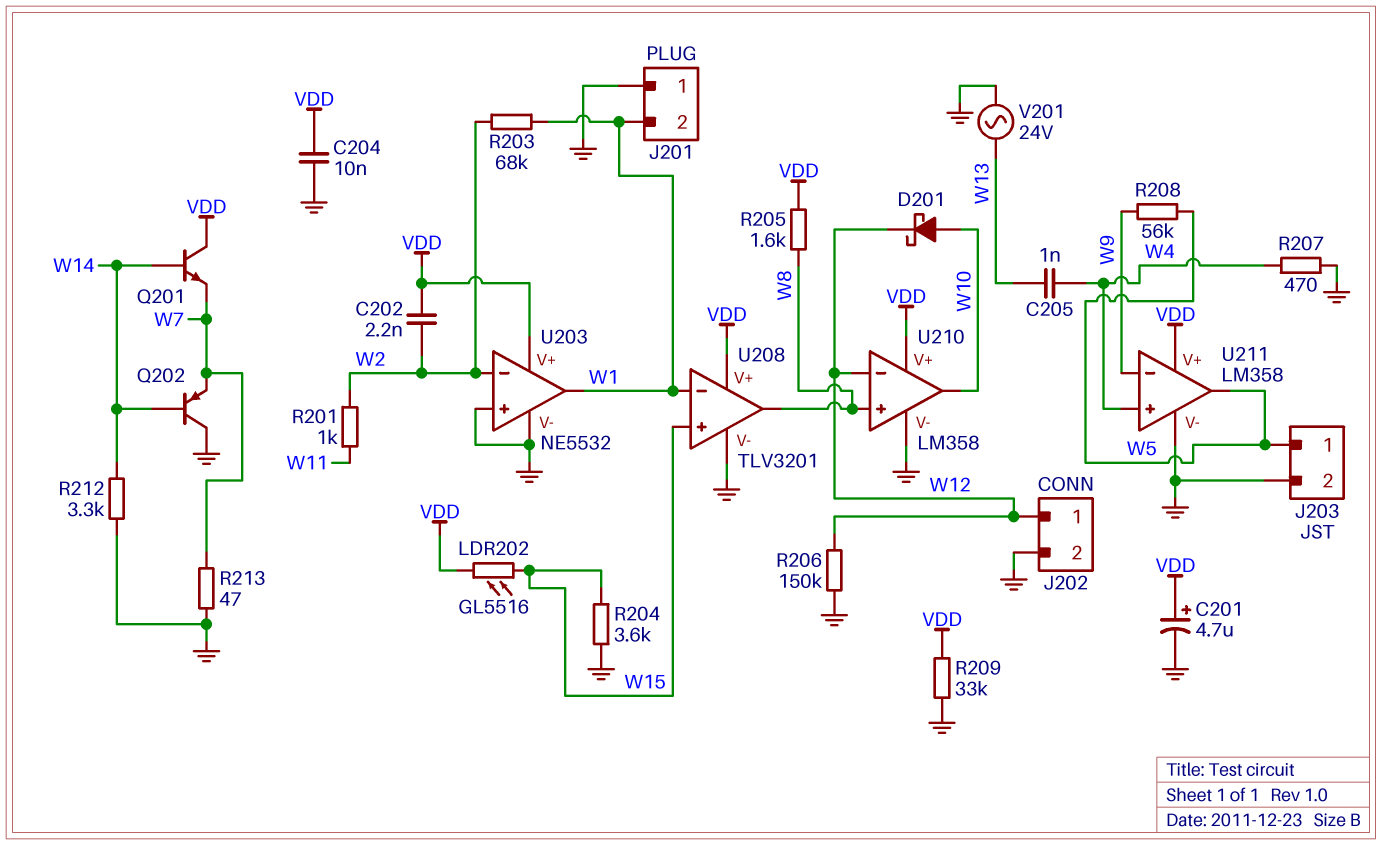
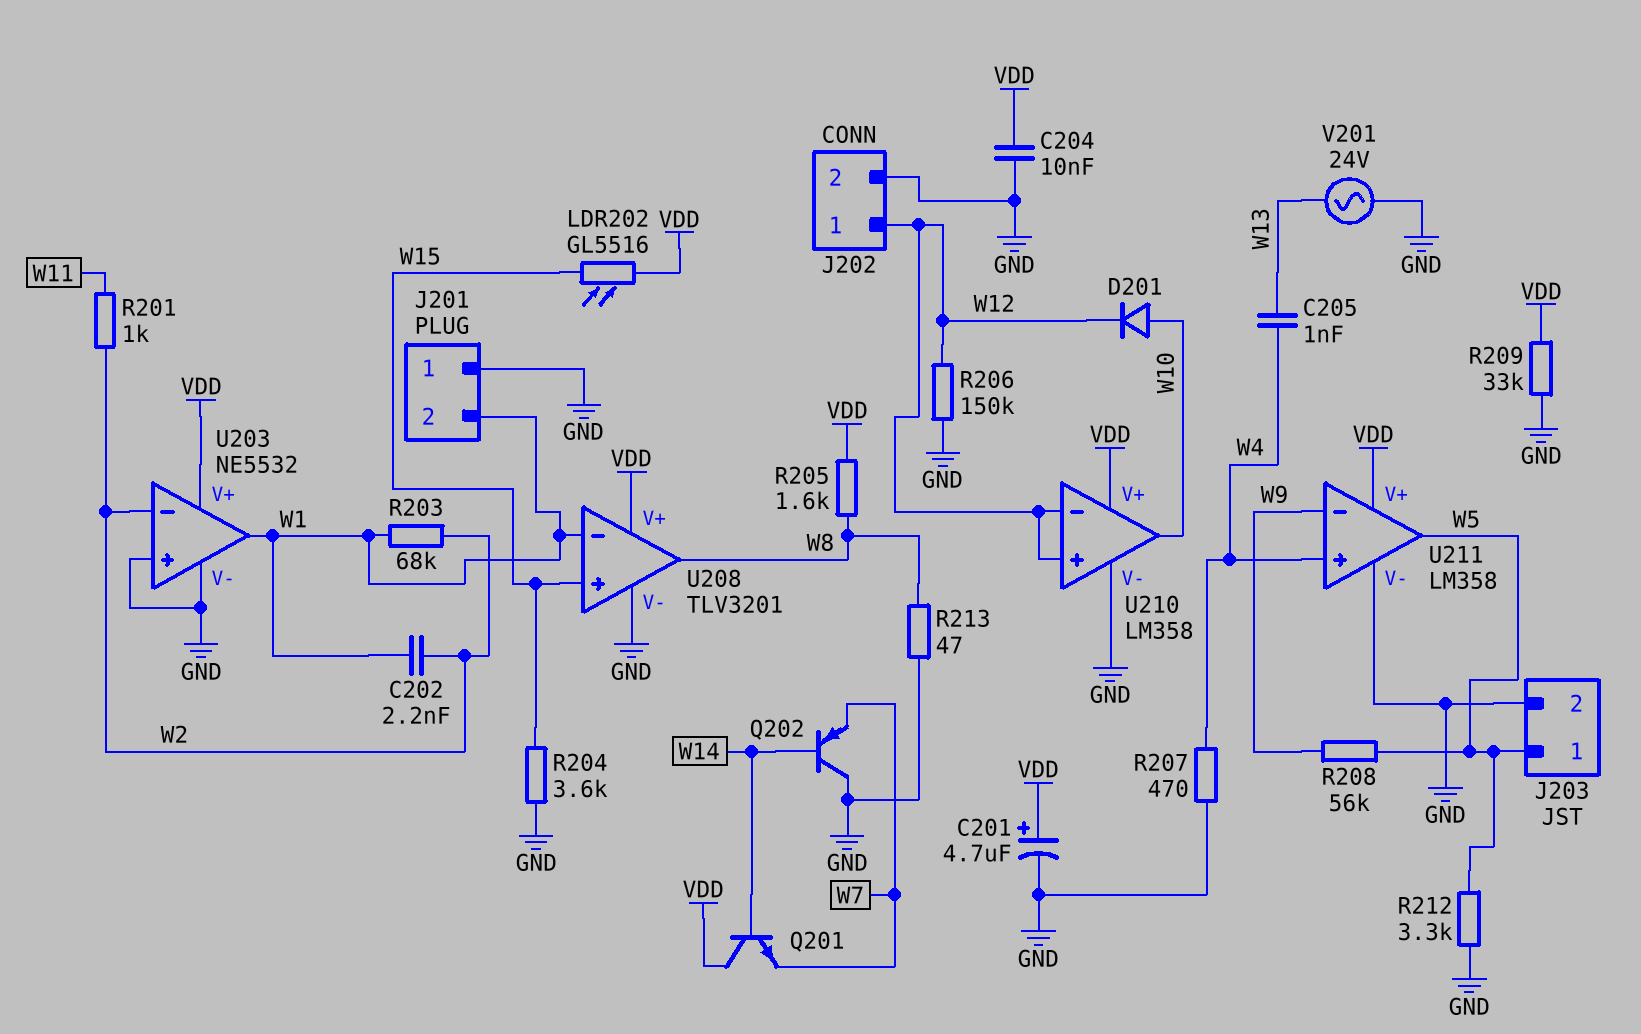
C202: 2.2nF (VDD, W2) -> 2.2nF (W1, W2)
D201: schottky (A W10, K W12) -> diode (A W10, K W12)
R212: 3.3k (GND, W14) -> 3.3k (GND, W5)
R213: 47 (GND, W7) -> 47 (GND, W8)
U210 pin in+: W8 -> W12

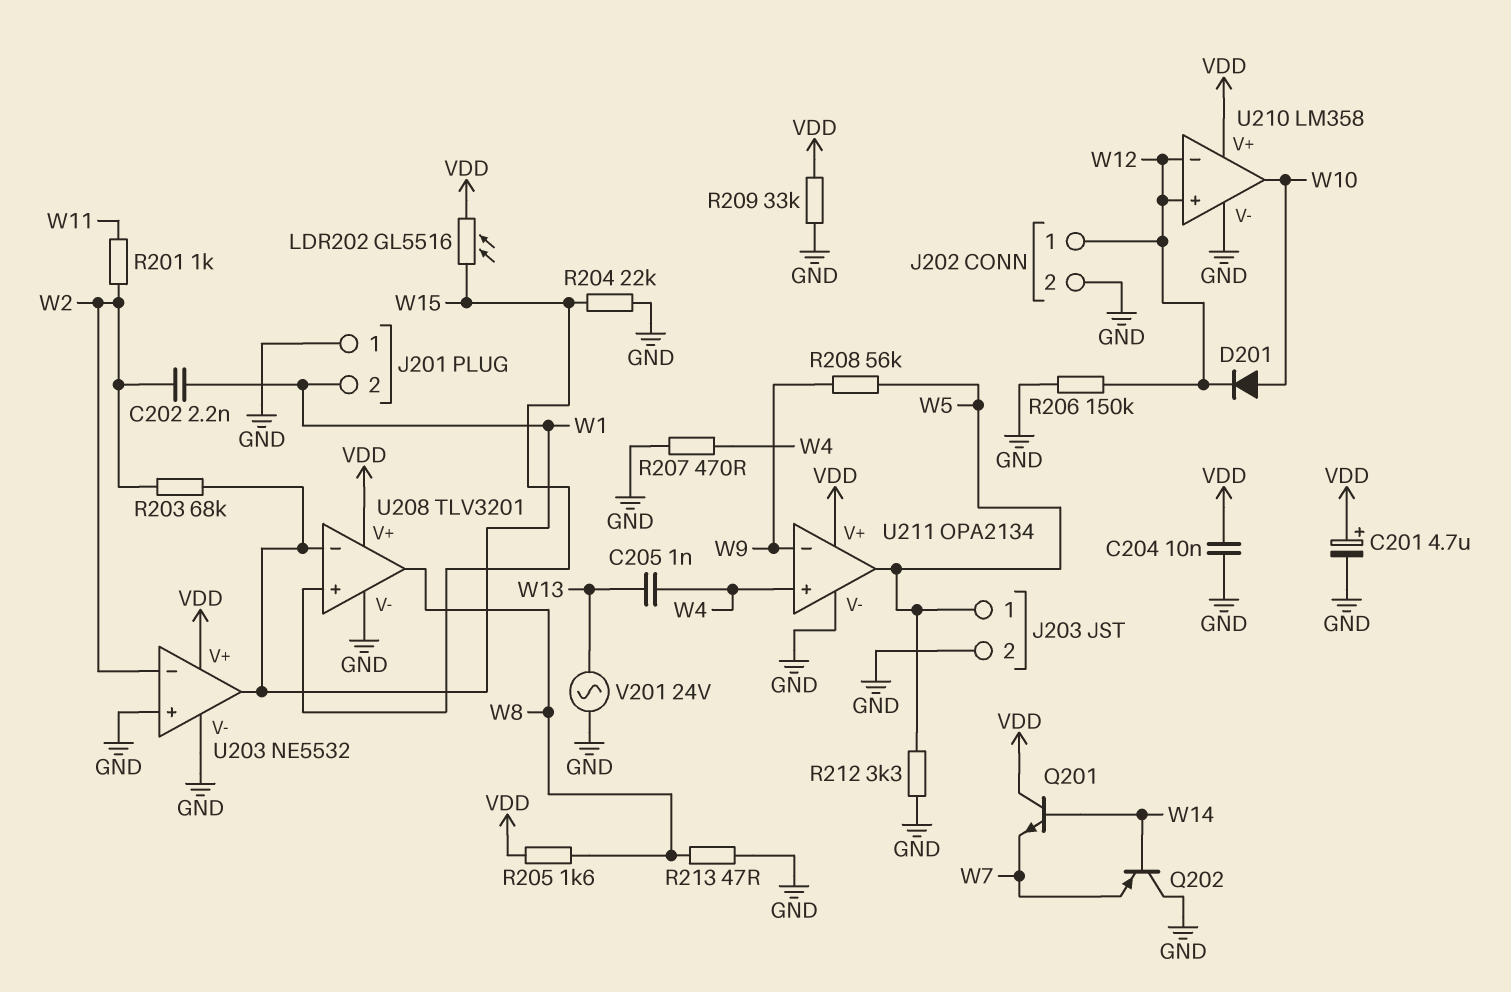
R204: 3.6k (GND, W15) -> 22k (GND, W15)
U211: LM358 -> OPA2134

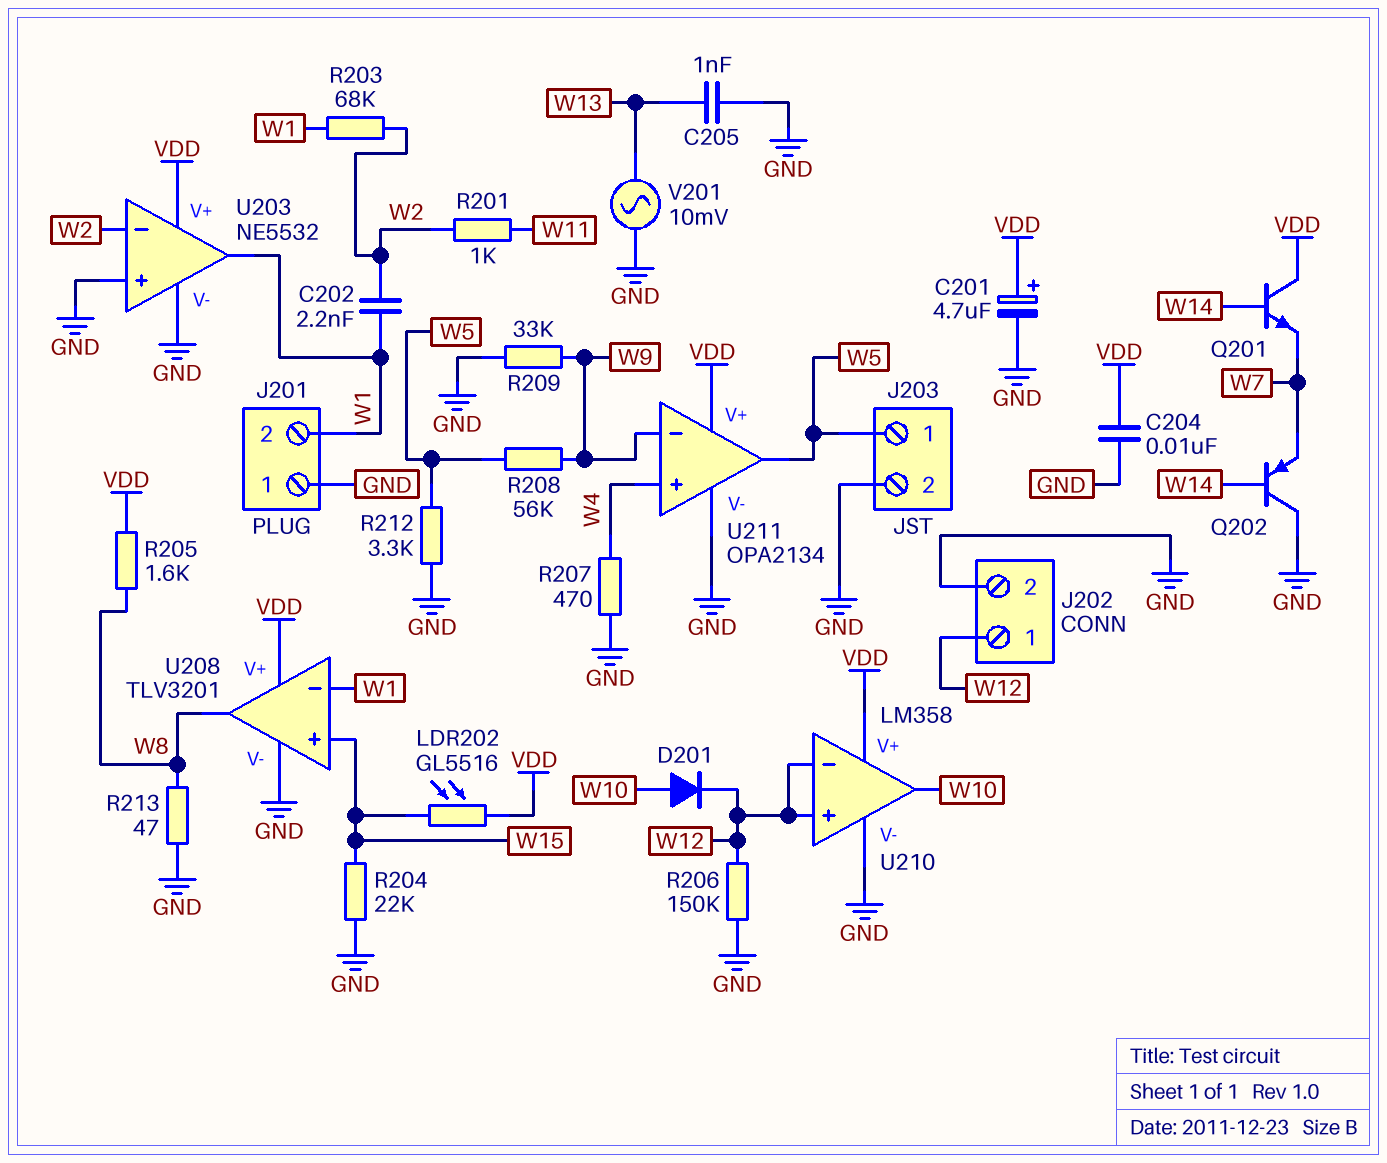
C205: 1nF (W4, W13) -> 1nF (GND, W13)
R209: 33k (GND, VDD) -> 33k (GND, W9)
V201: AC 24V (GND, W13) -> AC 10mV (GND, W13)

